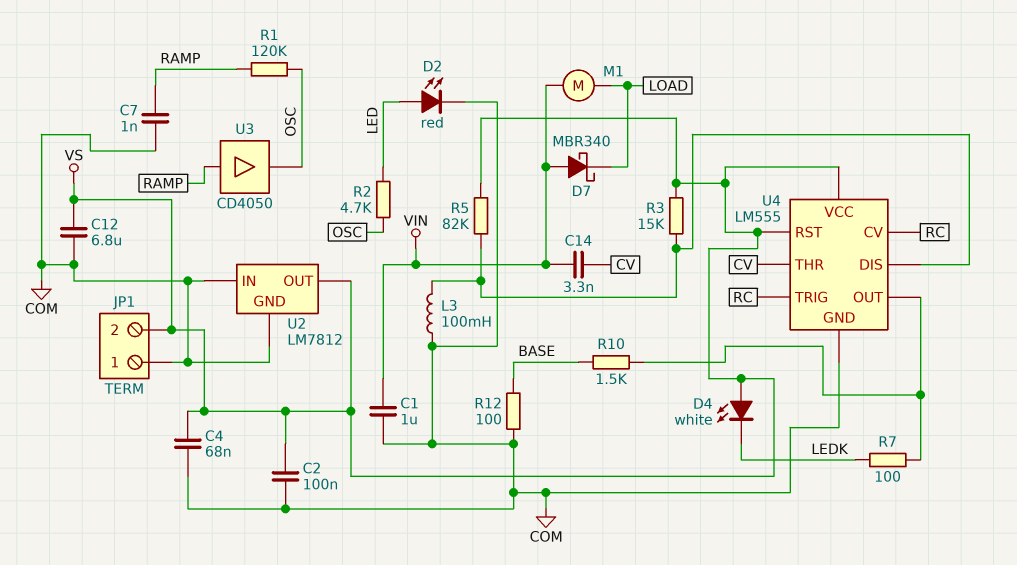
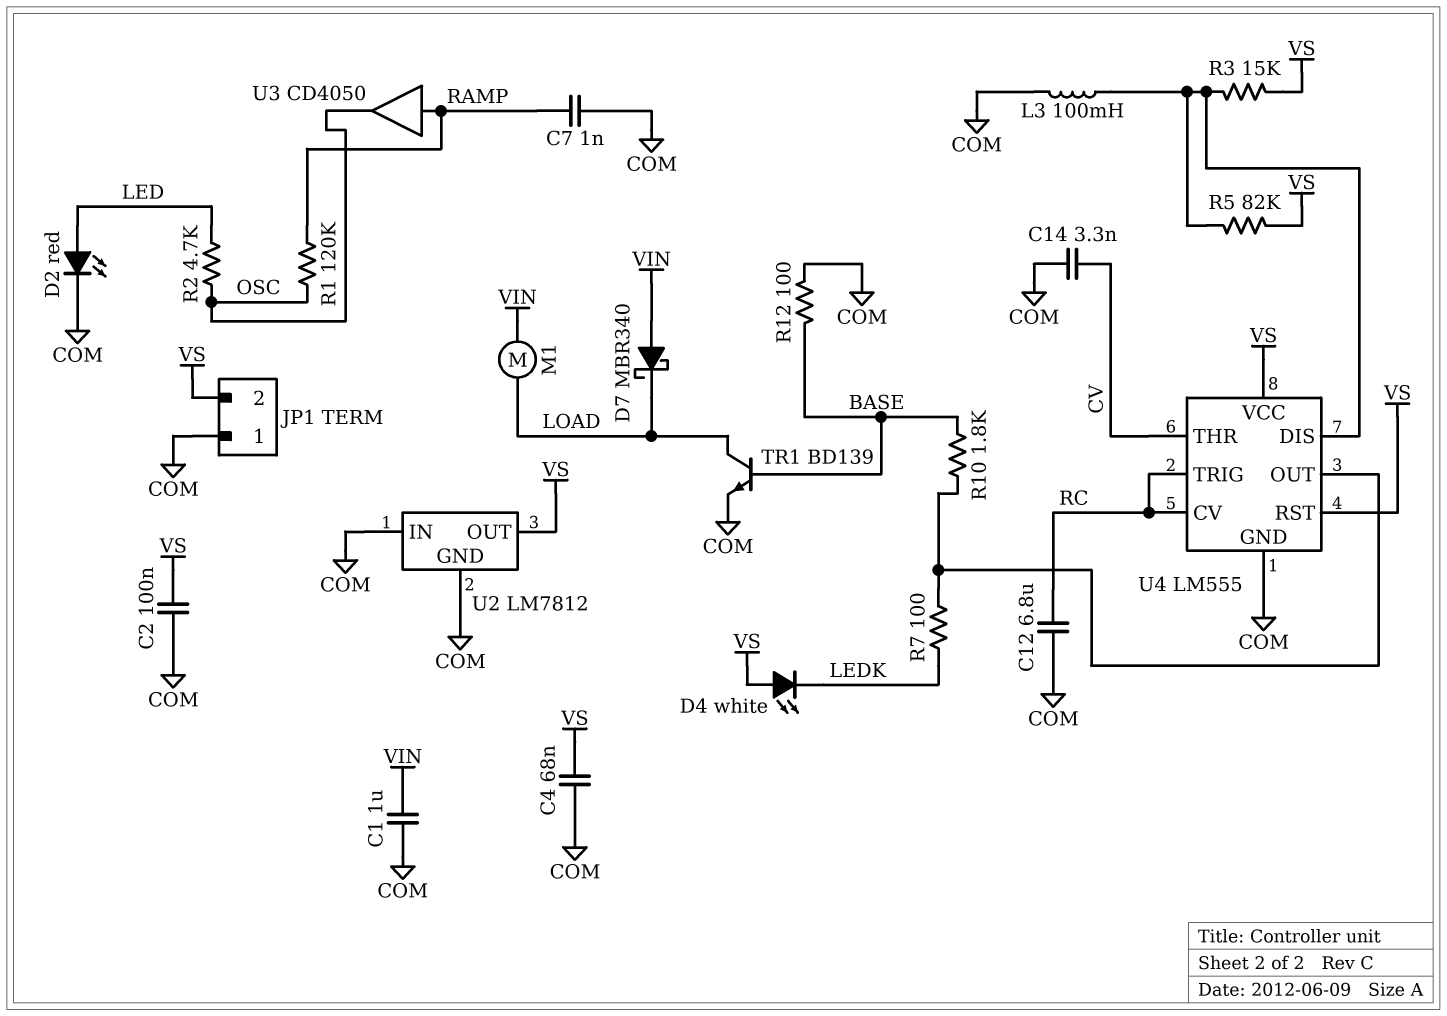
C12: 6.8uF (COM, VS) -> 6.8uF (COM, RC)
C14: 3.3nF (CV, VIN) -> 3.3nF (COM, CV)
R10: 1.5k (BASE, U4/OUT) -> 1.8k (BASE, U4/OUT)
TR1: none -> NPN BD139 (B BASE, C LOAD, E COM)

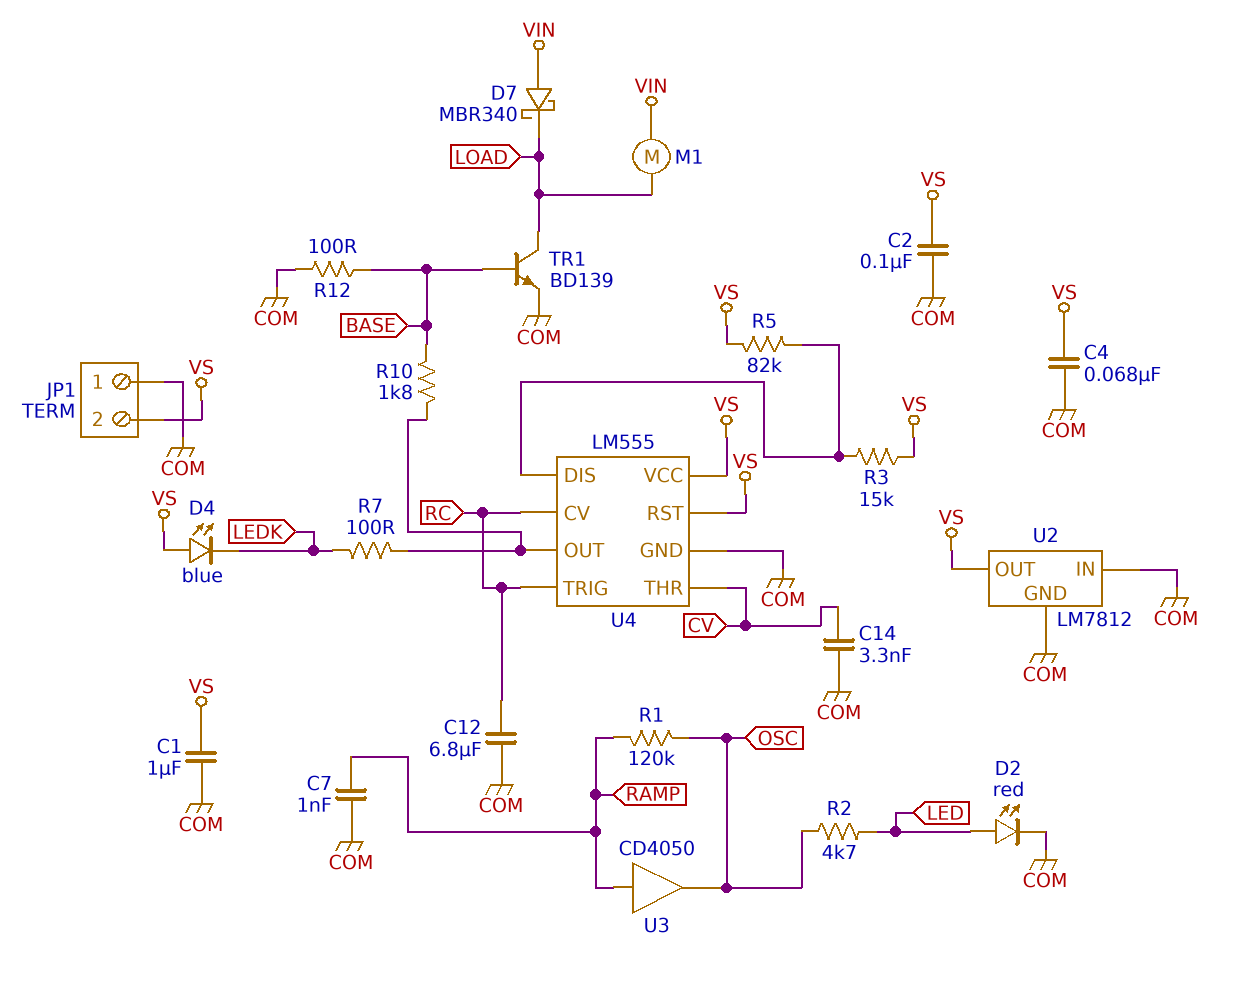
C1: 1uF (COM, VIN) -> 1uF (COM, VS)
D4: LED white (A VS, K LEDK) -> LED blue (A VS, K LEDK)
L3: 100mH (COM, U4/DIS) -> none

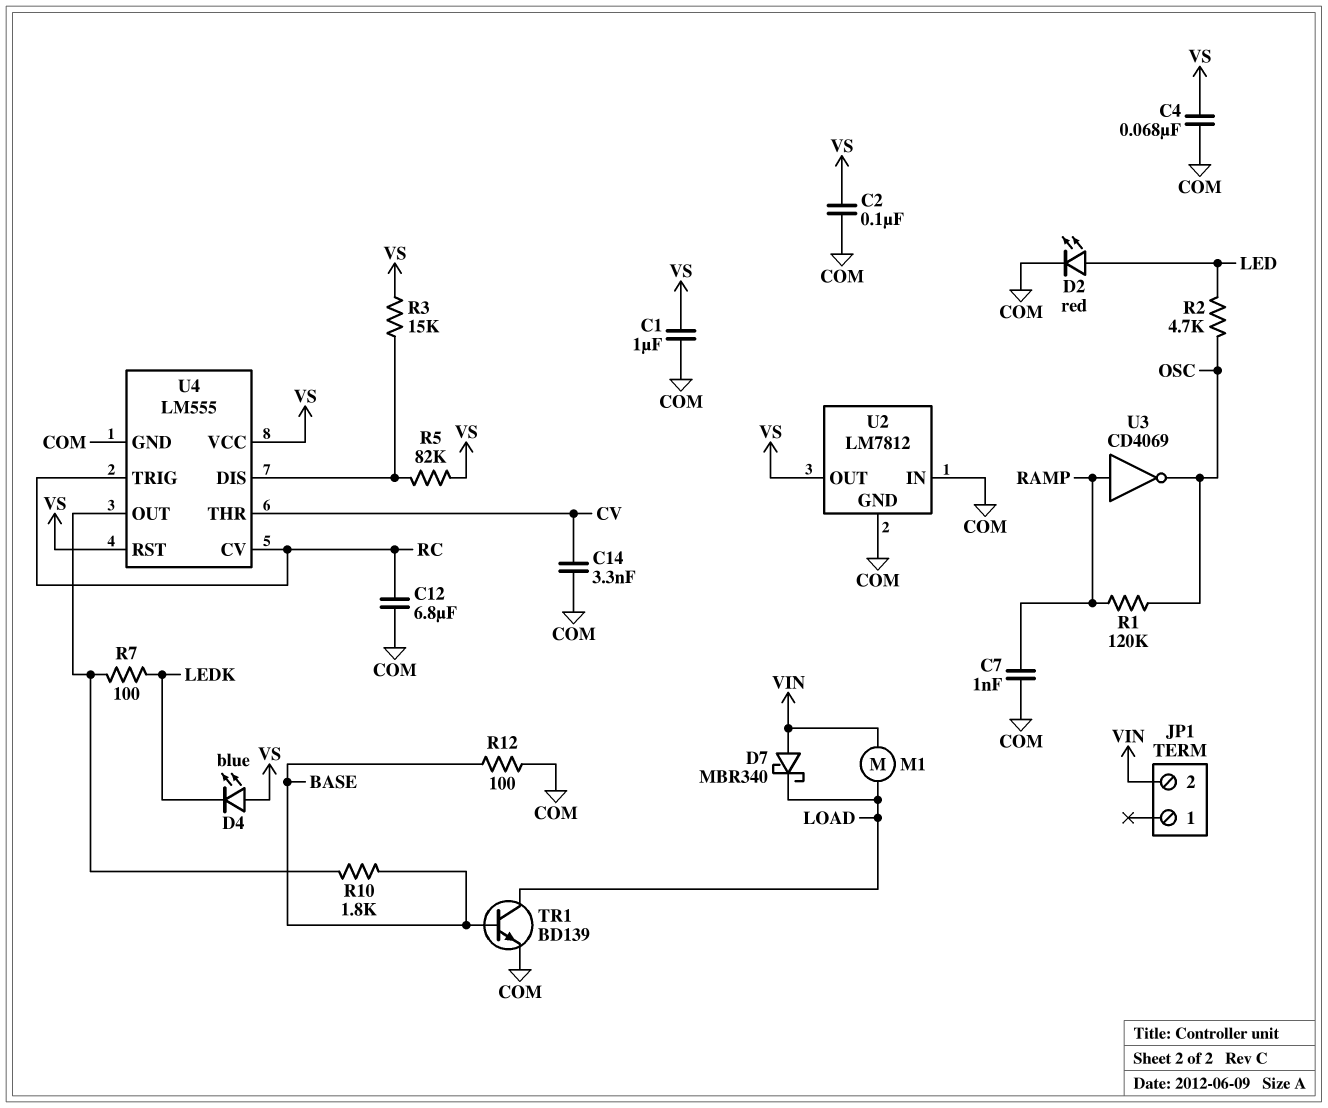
JP1 pin 1: COM -> none
JP1 pin 2: VS -> VIN
U3: buffer CD4050 (in RAMP, out OSC) -> NOT CD4069 (in RAMP, out OSC)

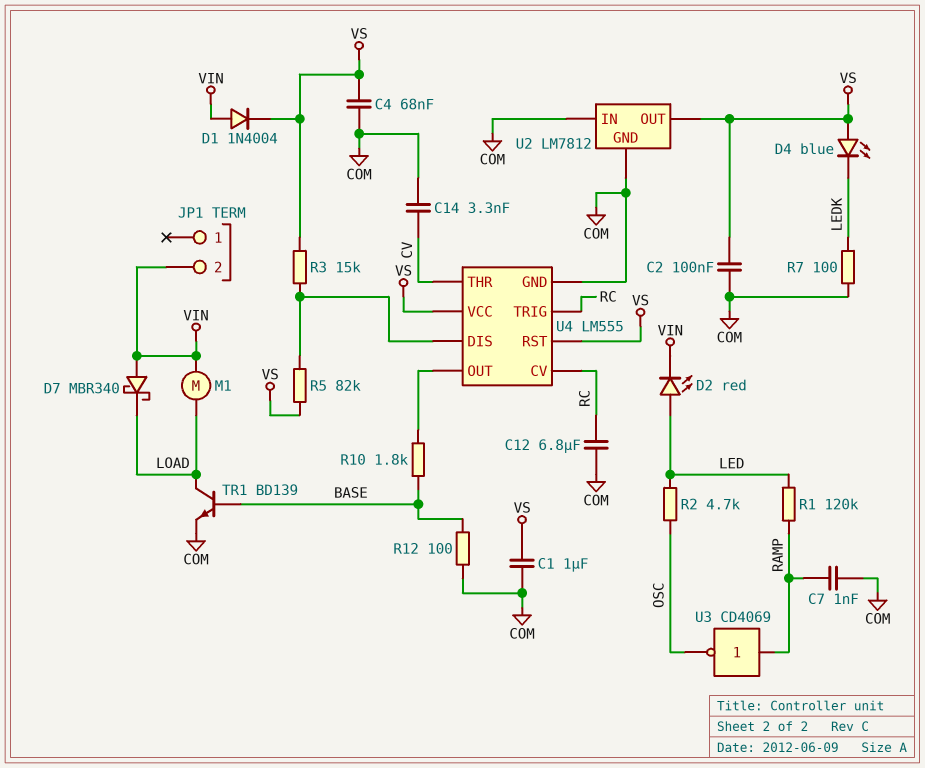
D1: none -> diode 1N4004 (A VIN, K VS)
D2: LED red (A LED, K COM) -> LED red (A LED, K VIN)
R1: 120k (OSC, RAMP) -> 120k (LED, RAMP)
R7: 100 (LEDK, U4/OUT) -> 100 (COM, LEDK)

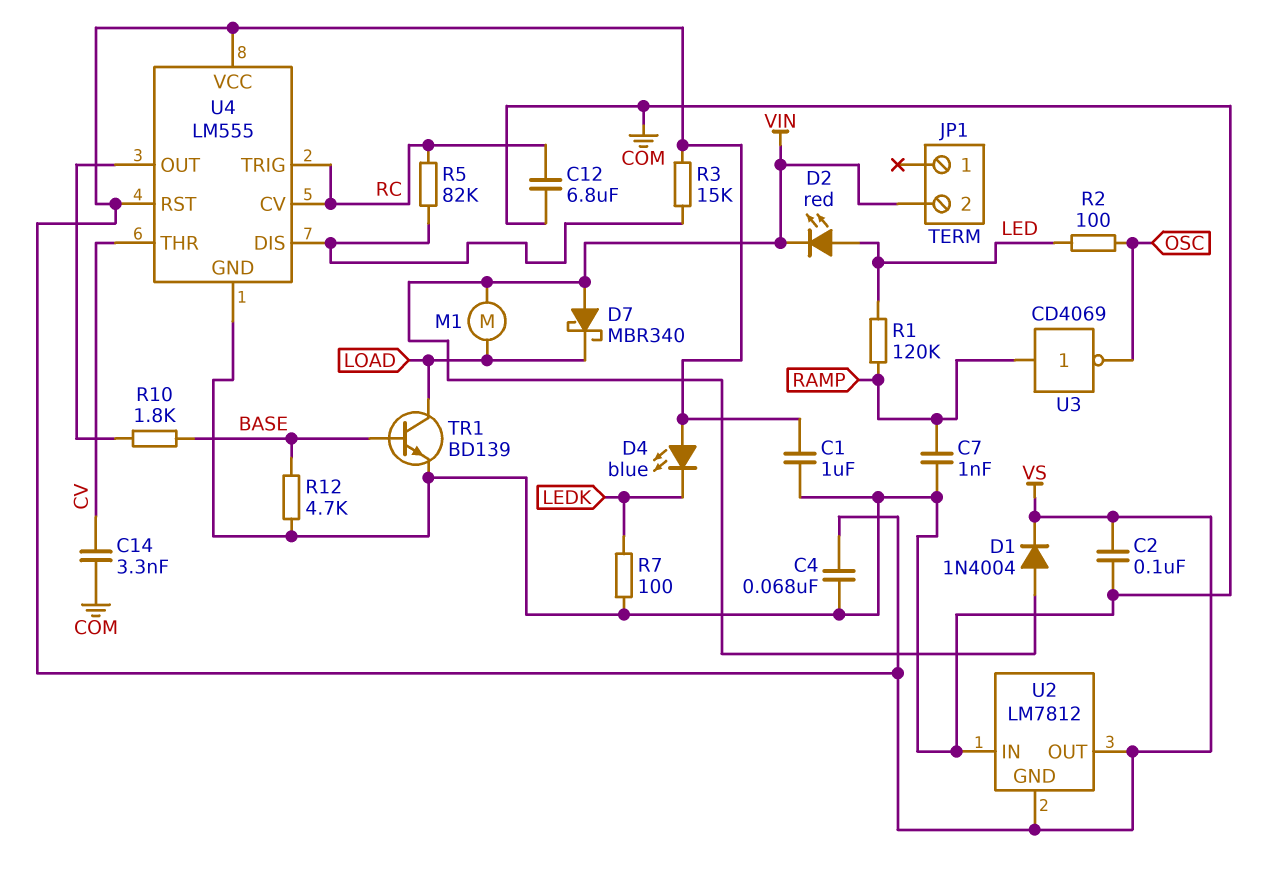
R2: 4.7k (LED, OSC) -> 100 (LED, OSC)
R5: 82k (U4/DIS, VS) -> 82k (RC, U4/DIS)
R12: 100 (BASE, COM) -> 4.7k (BASE, COM)
U2 pin GND: COM -> VS

